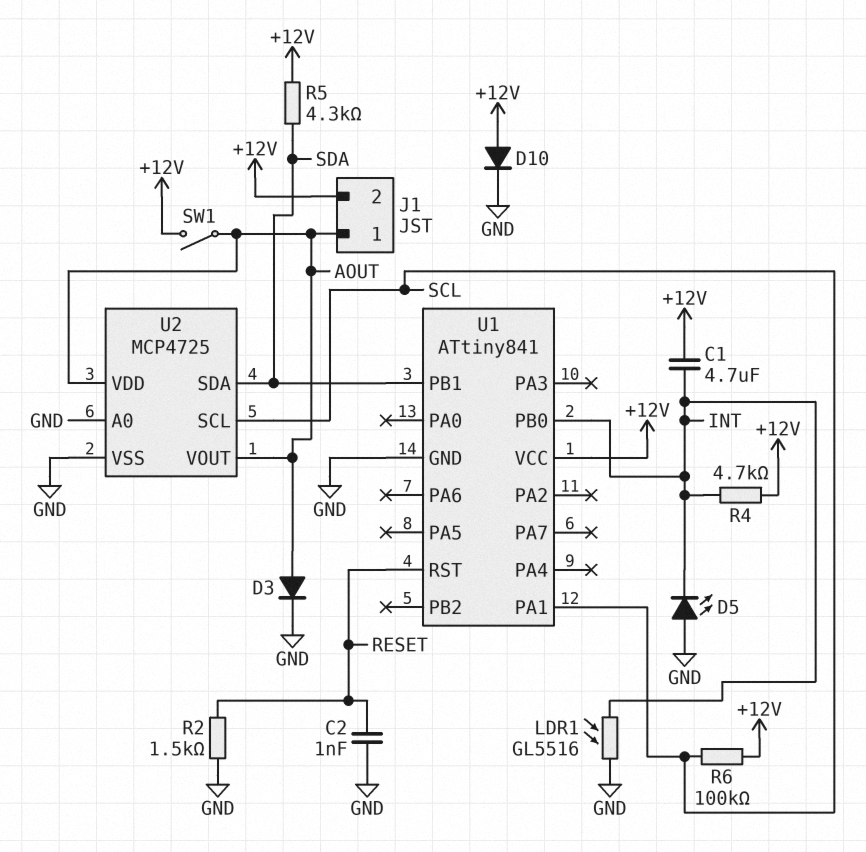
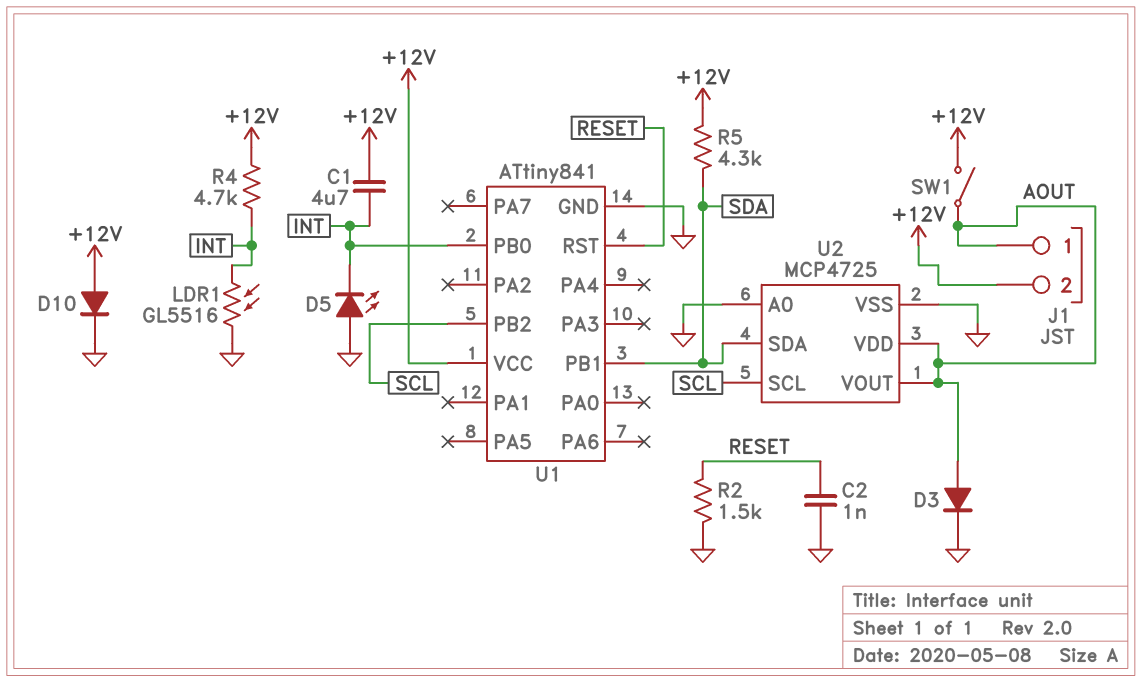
R6: 100k (+12V, SCL) -> none
U1 pin PA1: SCL -> none
U1 pin PB2: none -> SCL

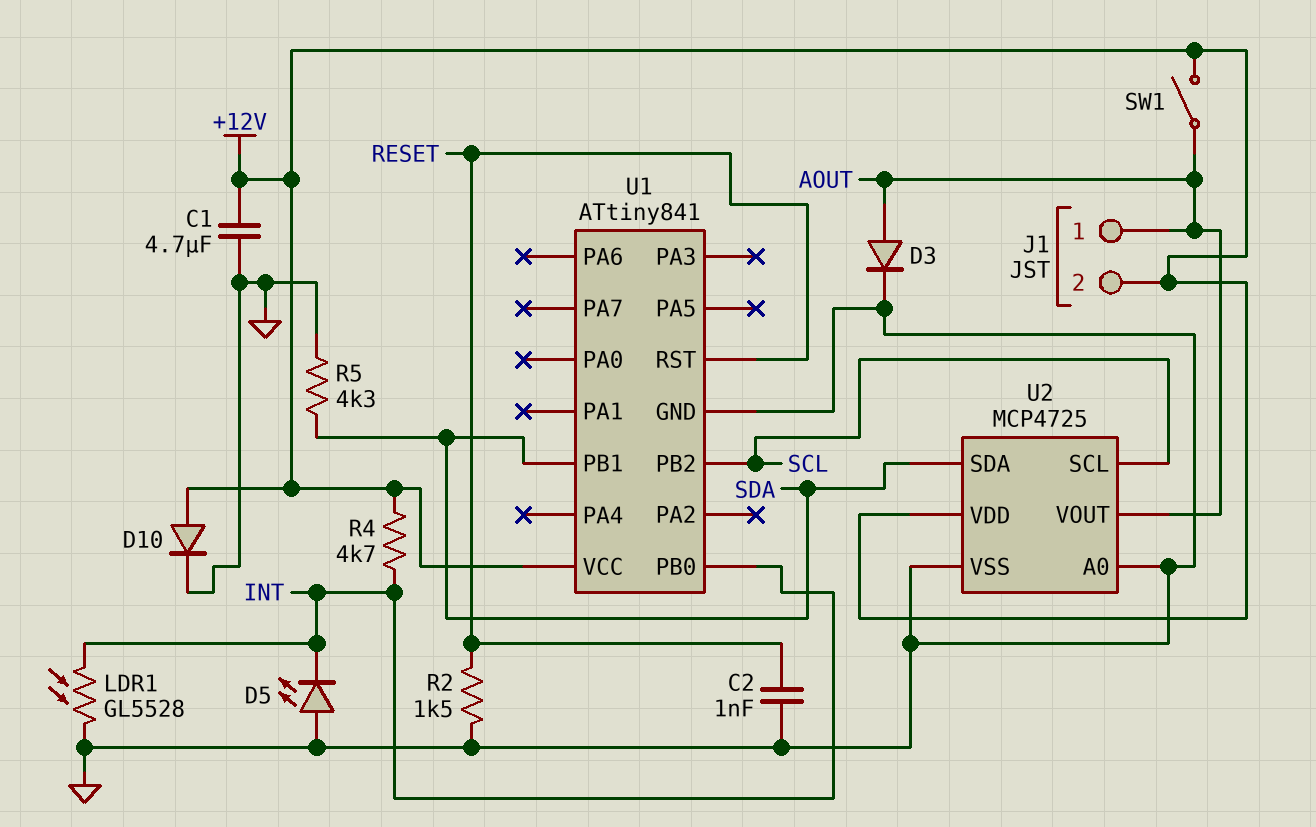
C1: 4.7uF (+12V, INT) -> 4.7uF (+12V, GND)
LDR1: GL5516 (GND, INT) -> GL5528 (GND, INT)
R5: 4.3k (+12V, SDA) -> 4.3k (GND, SDA)
U2 pin VDD: AOUT -> +12V

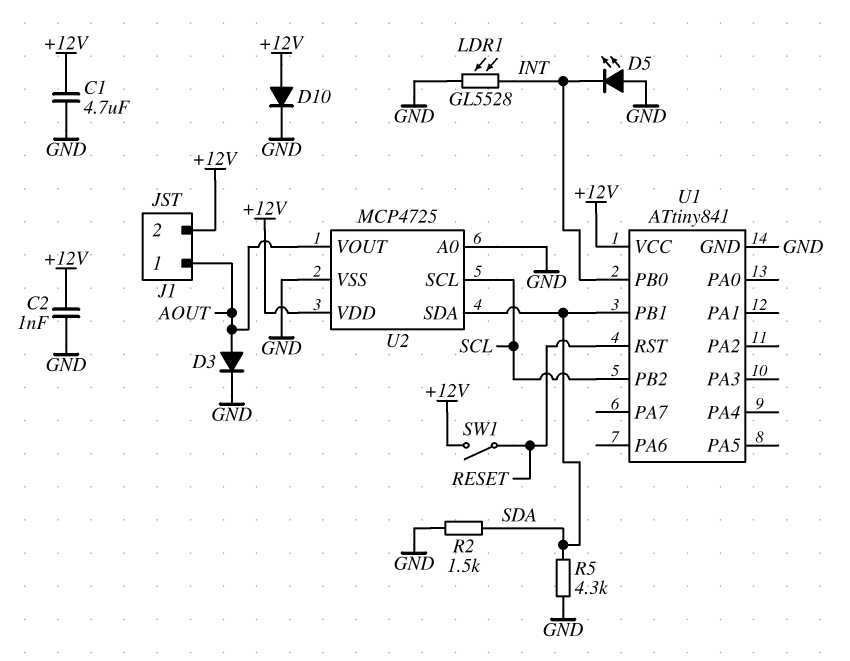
C2: 1nF (GND, RESET) -> 1nF (+12V, GND)
R2: 1.5k (GND, RESET) -> 1.5k (GND, SDA)
R4: 4.7k (+12V, INT) -> none
SW1: switch (+12V, AOUT) -> switch (+12V, RESET)

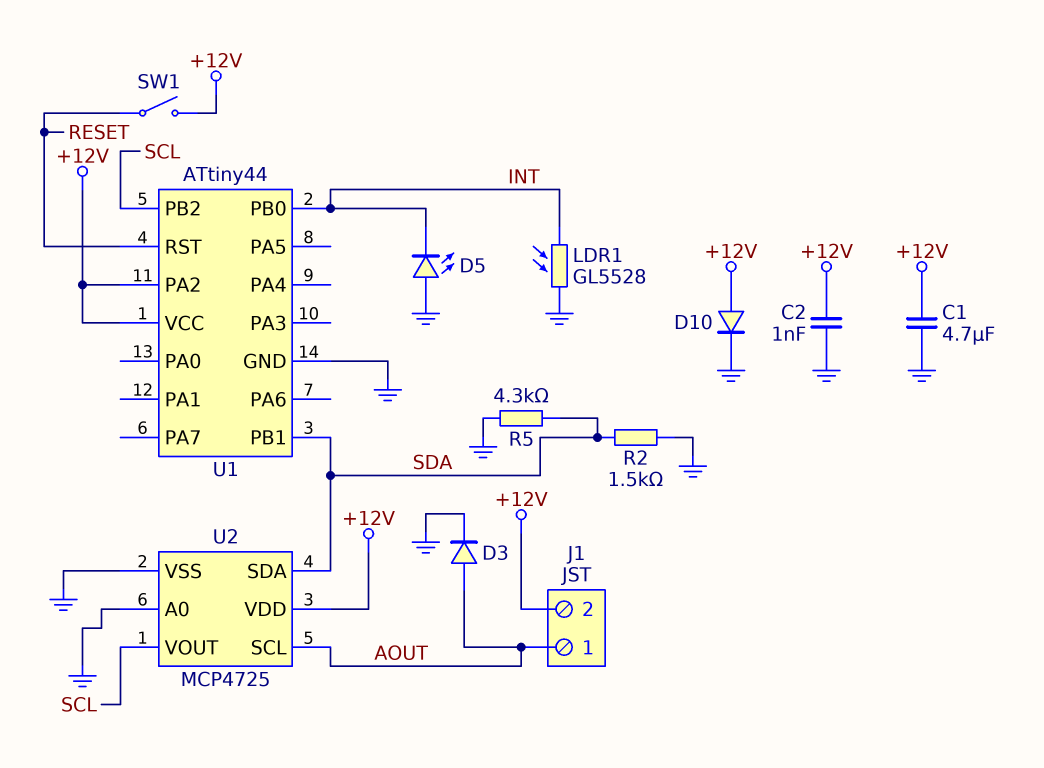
U1: ATtiny841 -> ATtiny44
U1 pin PA2: none -> +12V
U2 pin SCL: SCL -> AOUT
U2 pin VOUT: AOUT -> SCL

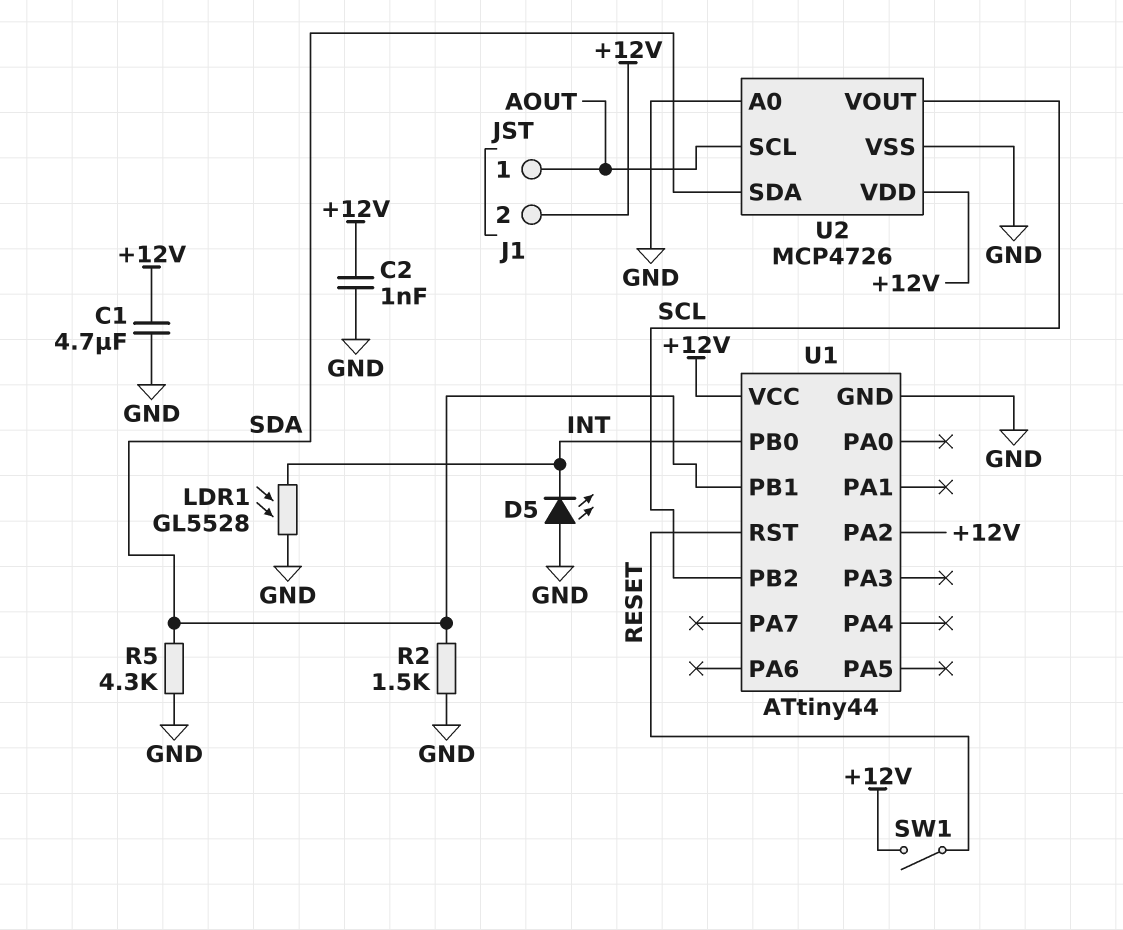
D3: diode (A AOUT, K GND) -> none
D10: diode (A +12V, K GND) -> none
U2: MCP4725 -> MCP4726

